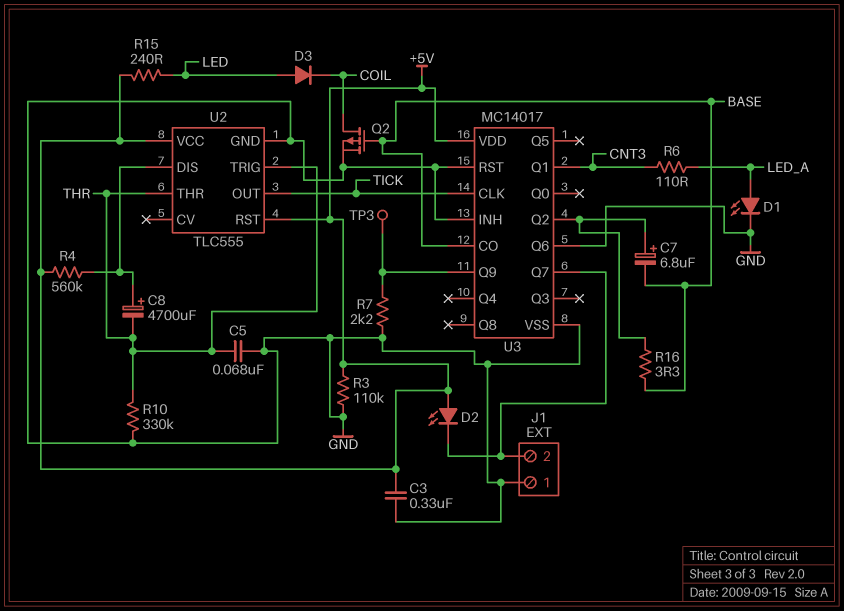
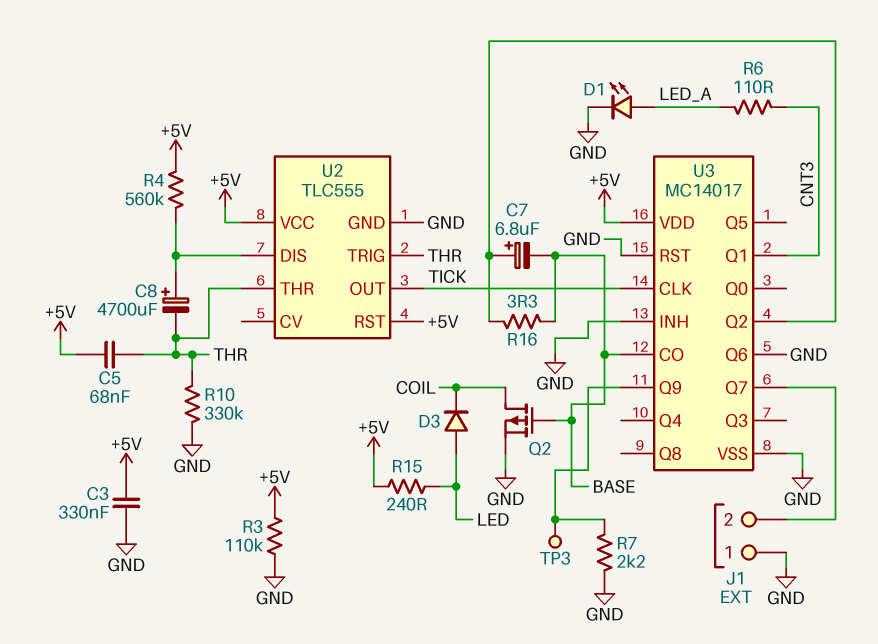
C5: 68nF (GND, THR) -> 68nF (+5V, THR)
D2: LED (A +5V, K J1/2) -> none

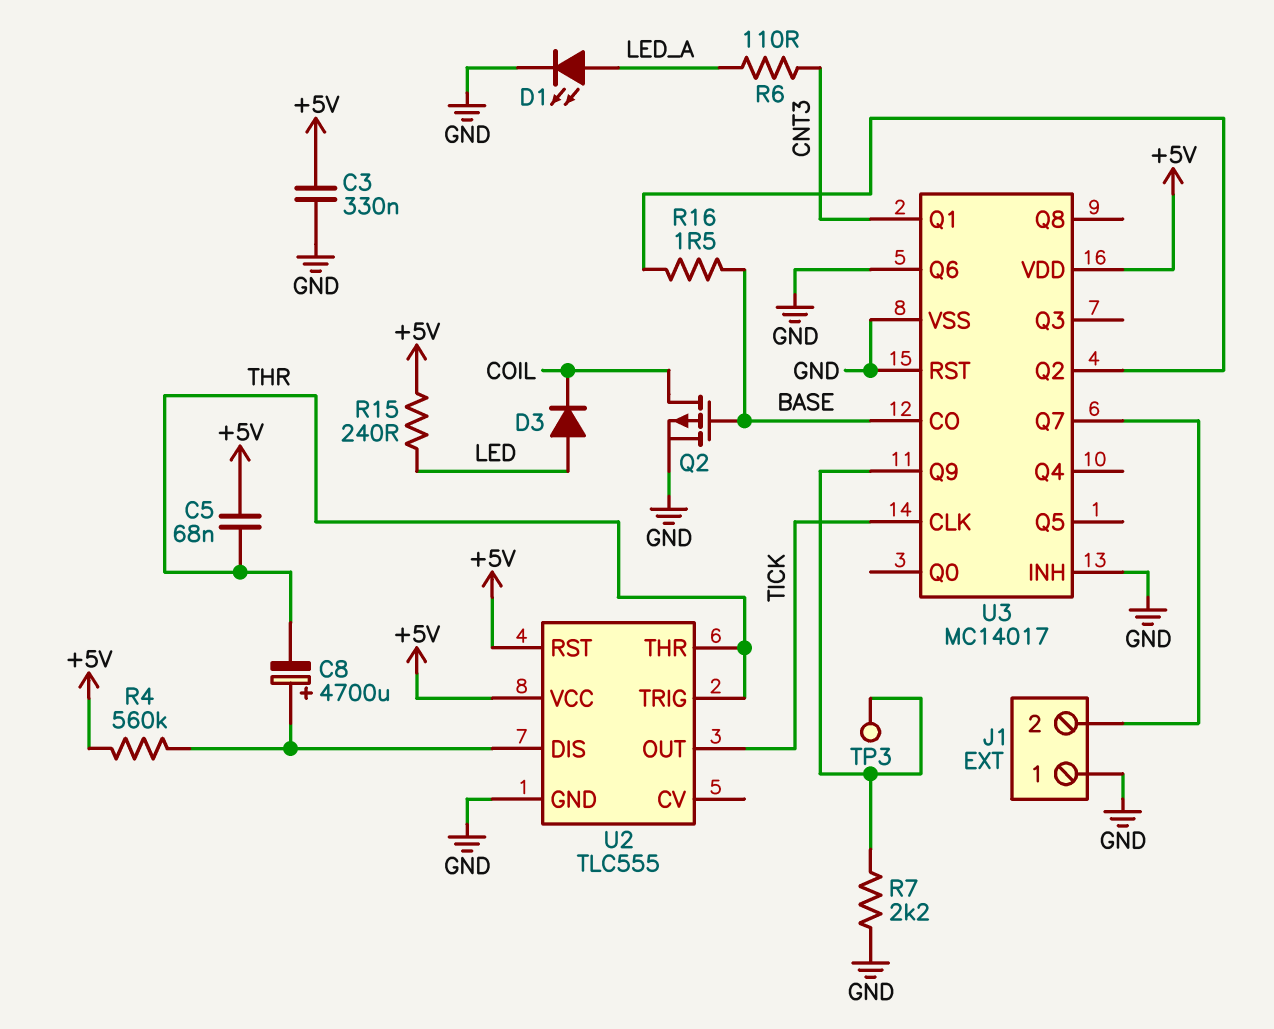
C7: 6.8uF (plus U3/Q2, minus BASE) -> none
R3: 110k (+5V, GND) -> none
R10: 330k (GND, THR) -> none
R16: 3.3 (BASE, U3/Q2) -> 1.5 (BASE, U3/Q2)

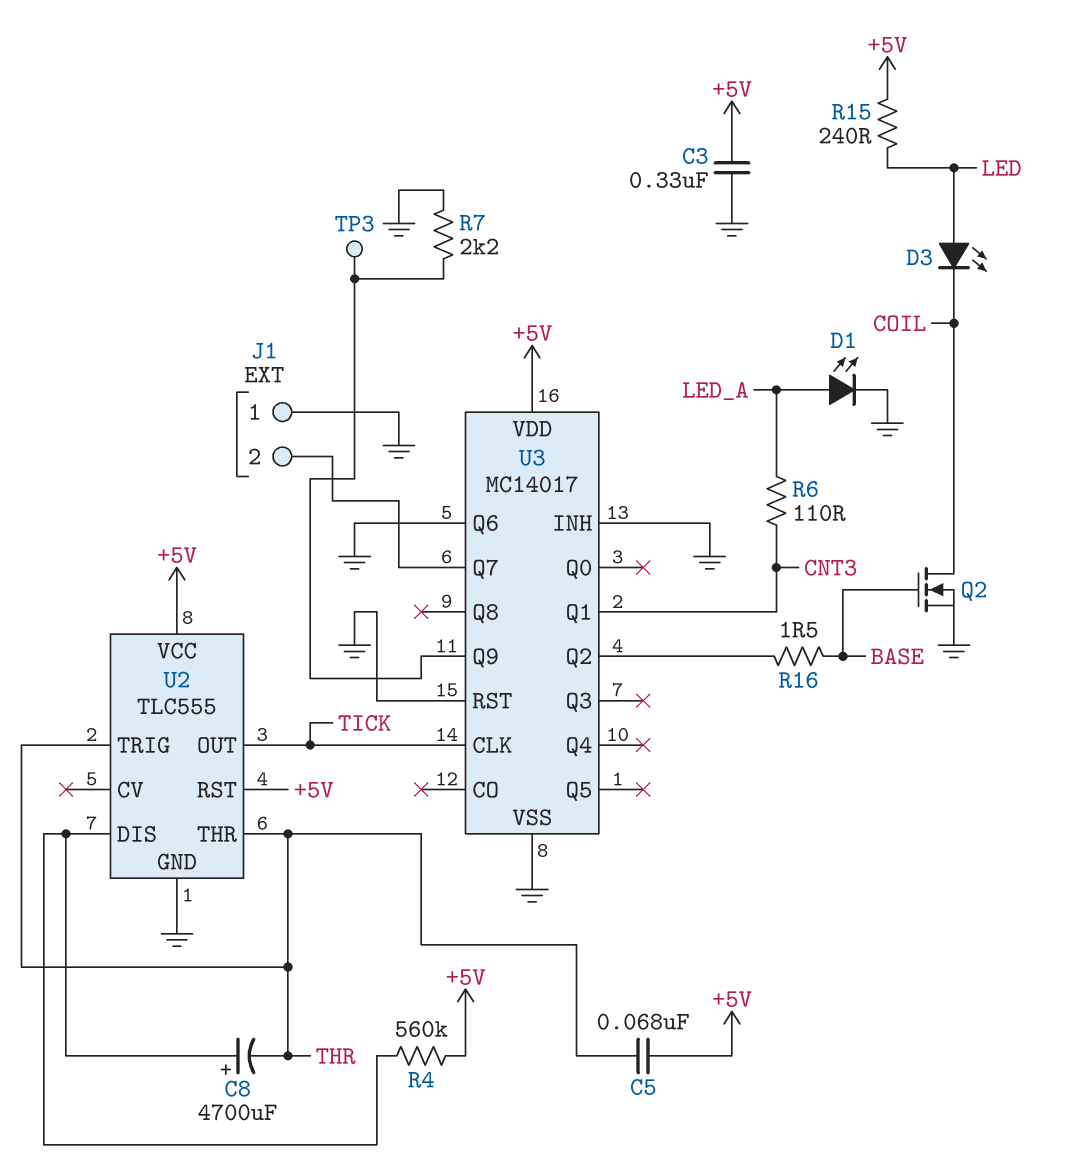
D3: diode (A LED, K COIL) -> LED (A LED, K COIL)
Q2: PMOS (G BASE, D COIL, S GND) -> NMOS (G BASE, D COIL, S GND)
U3 pin CO: BASE -> none

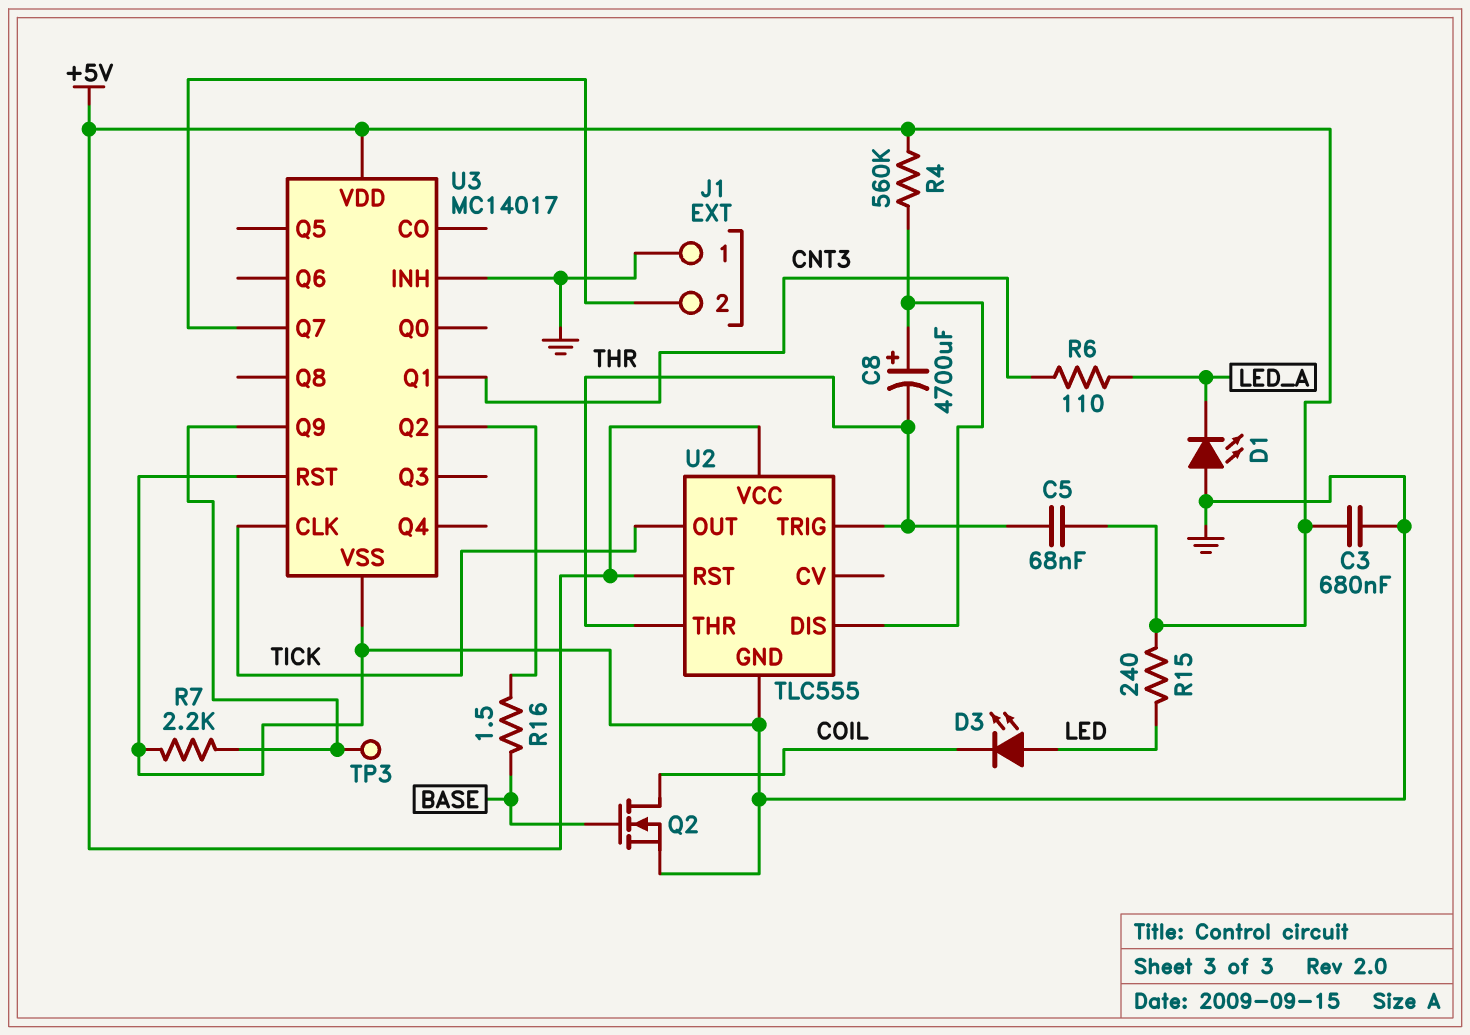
C3: 330nF (+5V, GND) -> 680nF (+5V, GND)
D1: LED (A LED_A, K GND) -> LED (A GND, K LED_A)
U3 pin Q6: GND -> none

